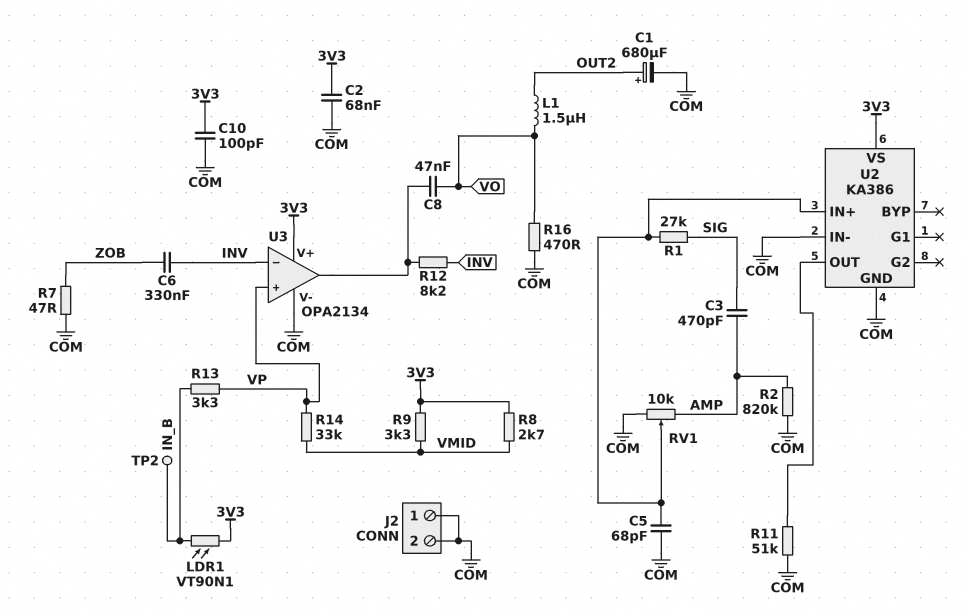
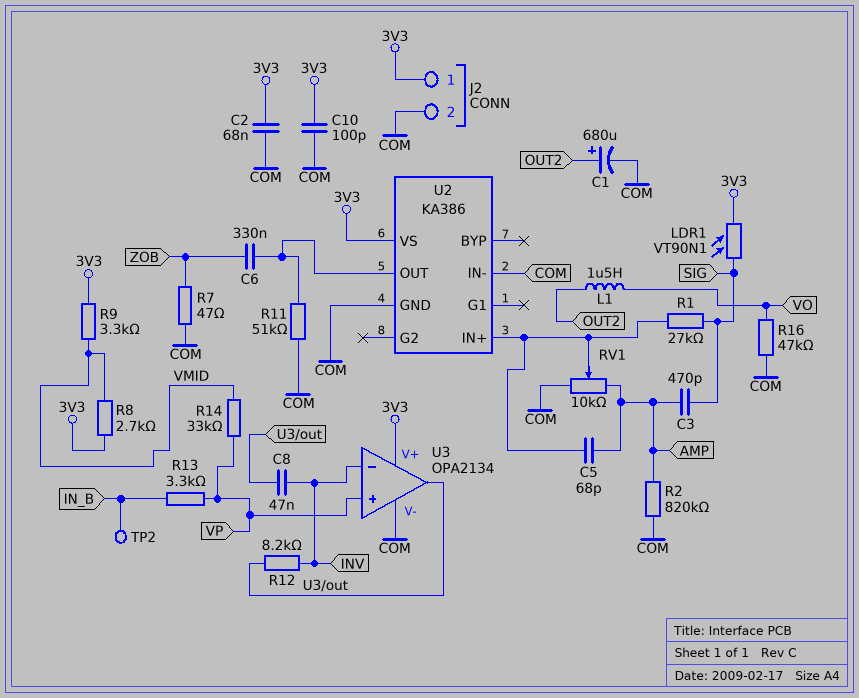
C5: 68pF (COM, U2/IN+) -> 68pF (AMP, U2/IN+)
C6: 330nF (INV, ZOB) -> 330nF (U2/OUT, ZOB)
C8: 47nF (U3/out, VO) -> 47nF (INV, U3/out)
J2 pin 1: COM -> 3V3
LDR1: VT90N1 (3V3, IN_B) -> VT90N1 (3V3, SIG)
R16: 470 (COM, VO) -> 47k (COM, VO)

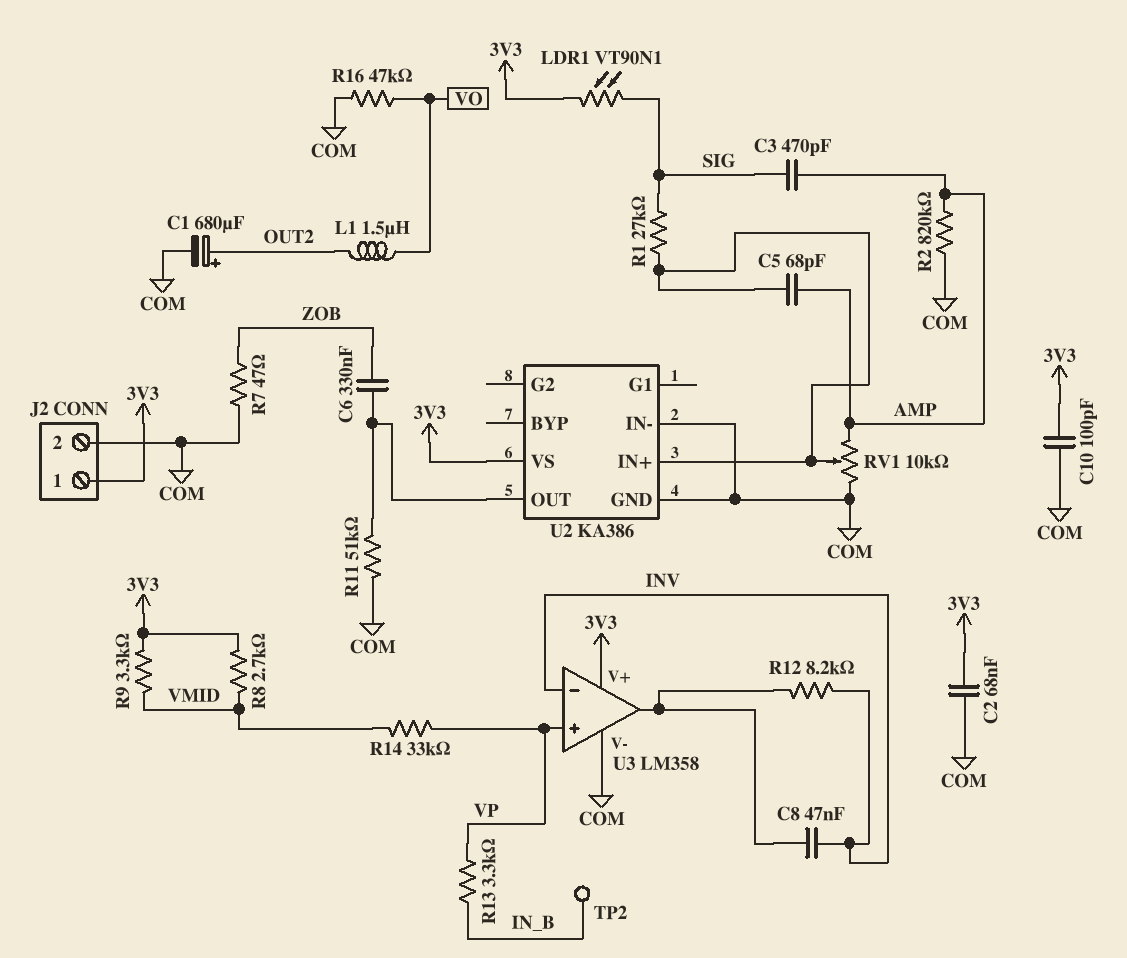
U3: OPA2134 -> LM358

